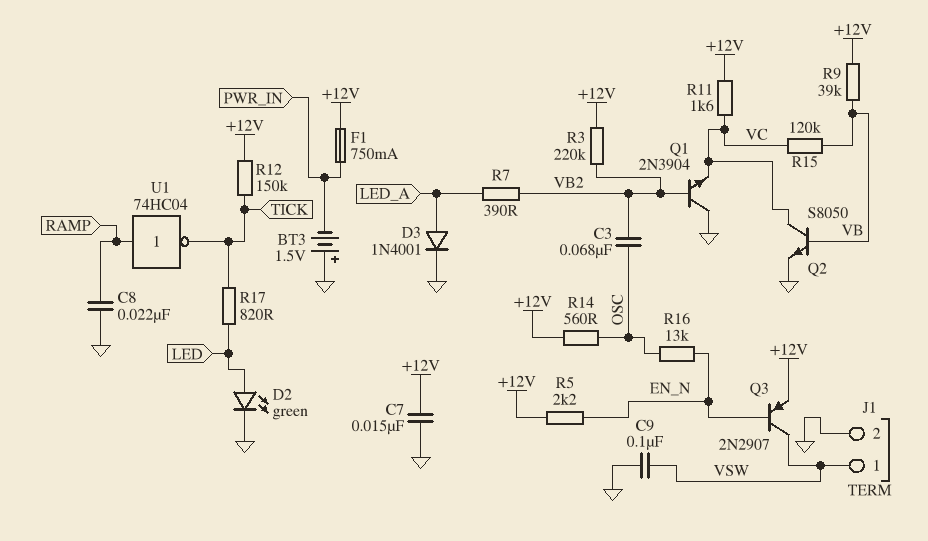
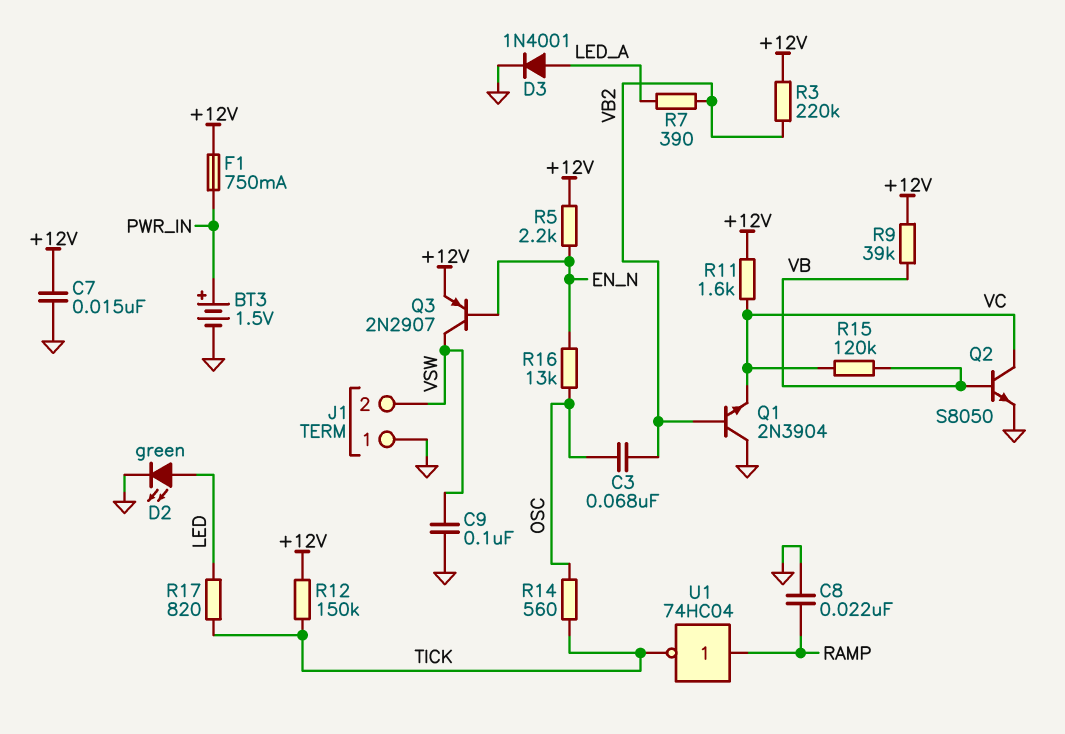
BT3: 1.5V (plus GND, minus PWR_IN) -> 1.5V (plus PWR_IN, minus GND)
J1 pin 1: VSW -> GND
J1 pin 2: GND -> VSW
R14: 560 (+12V, OSC) -> 560 (OSC, TICK)

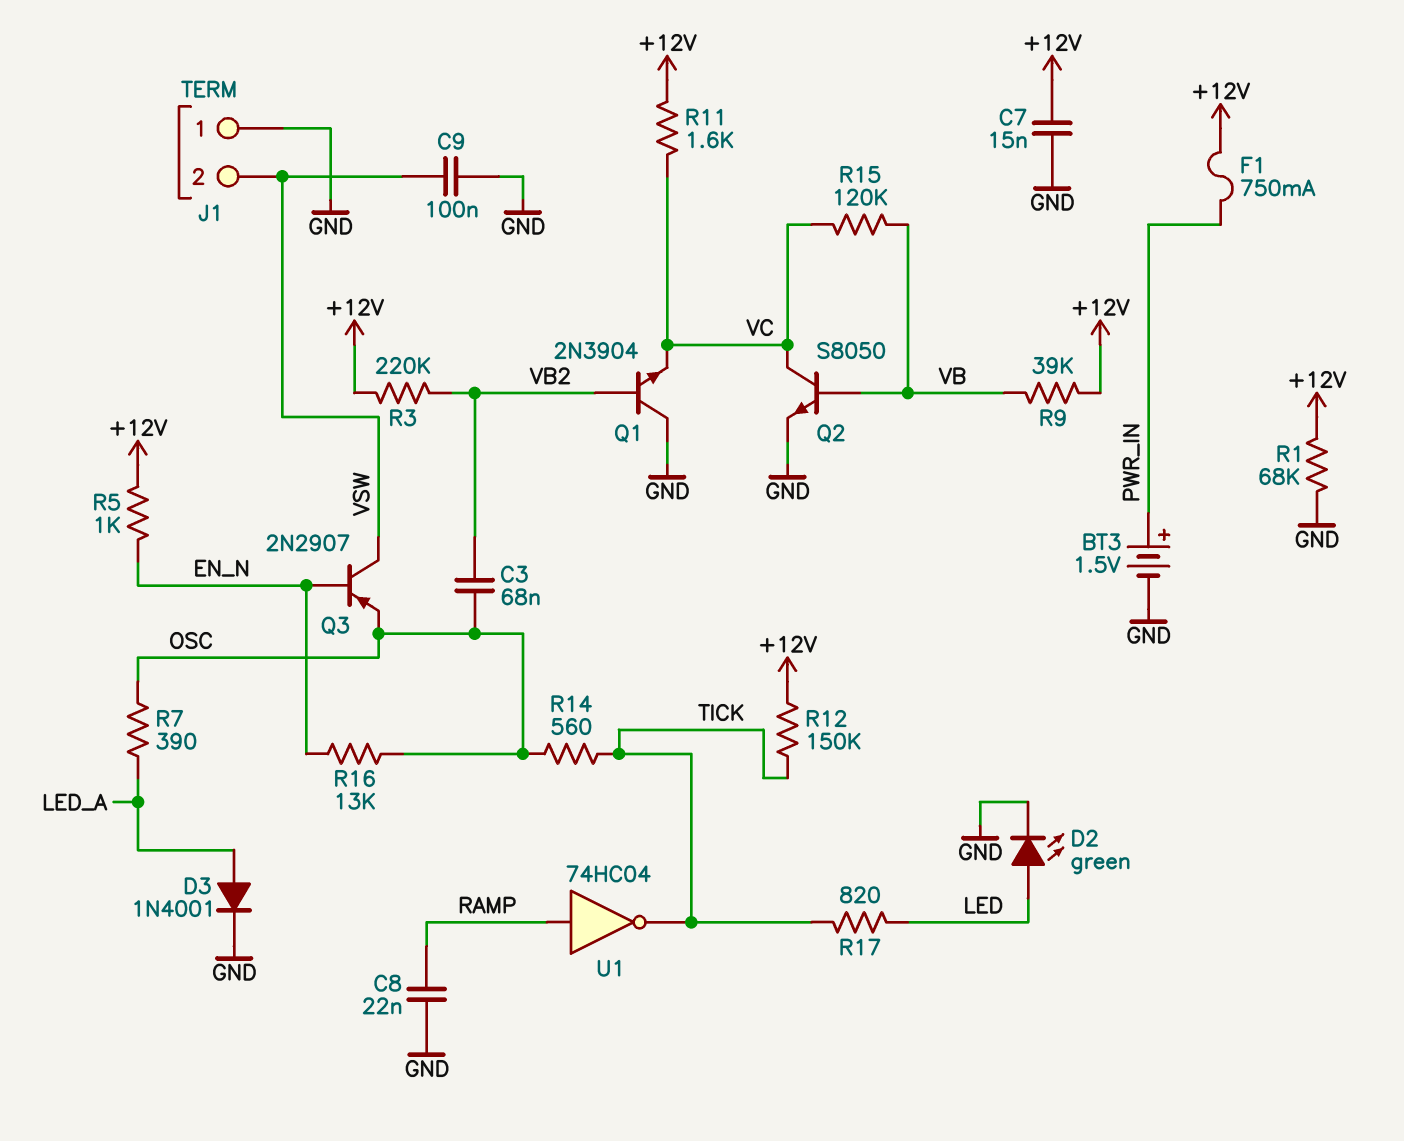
Q3: PNP 2N2907 (B EN_N, C VSW, E +12V) -> PNP 2N2907 (B EN_N, C VSW, E OSC)
R1: none -> 68k (+12V, GND)
R5: 2.2k (+12V, EN_N) -> 1k (+12V, EN_N)
R7: 390 (LED_A, VB2) -> 390 (LED_A, OSC)

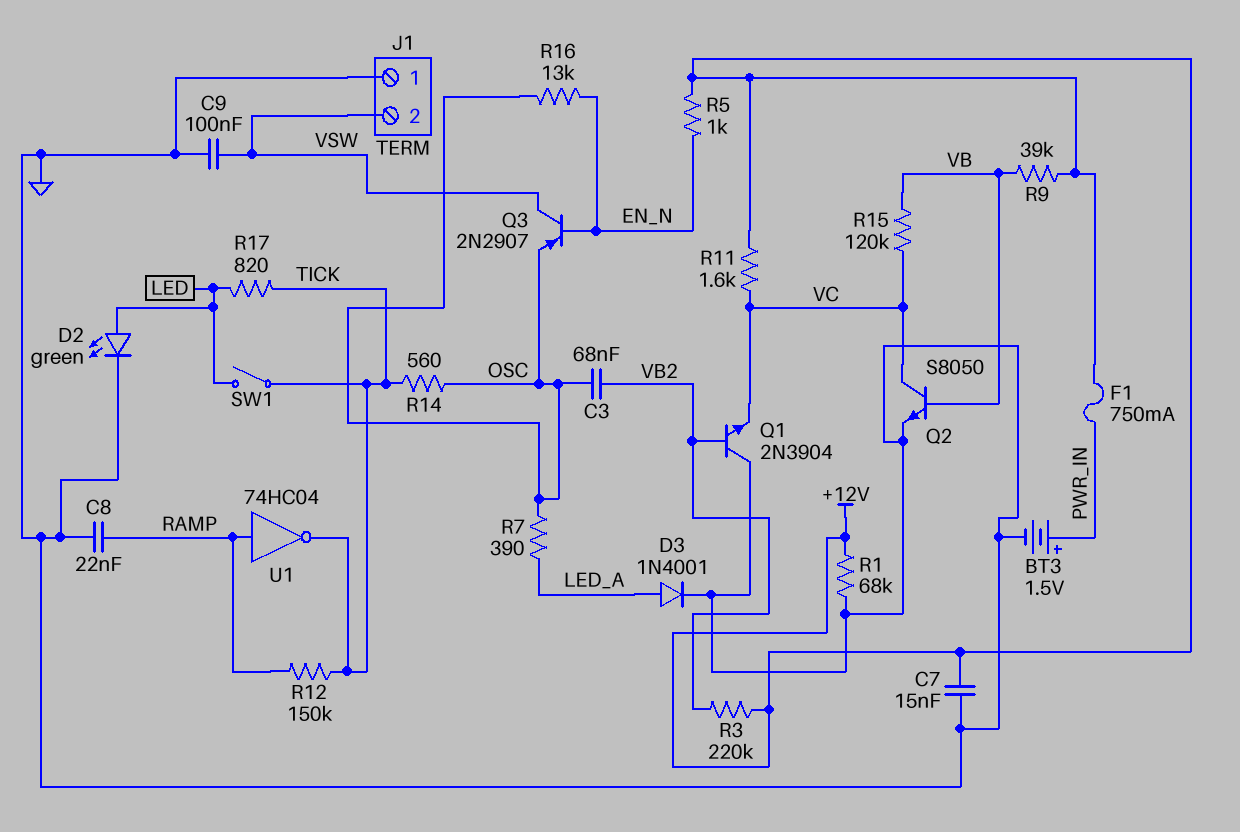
R12: 150k (+12V, TICK) -> 150k (RAMP, TICK)
SW1: none -> switch (LED, TICK)

